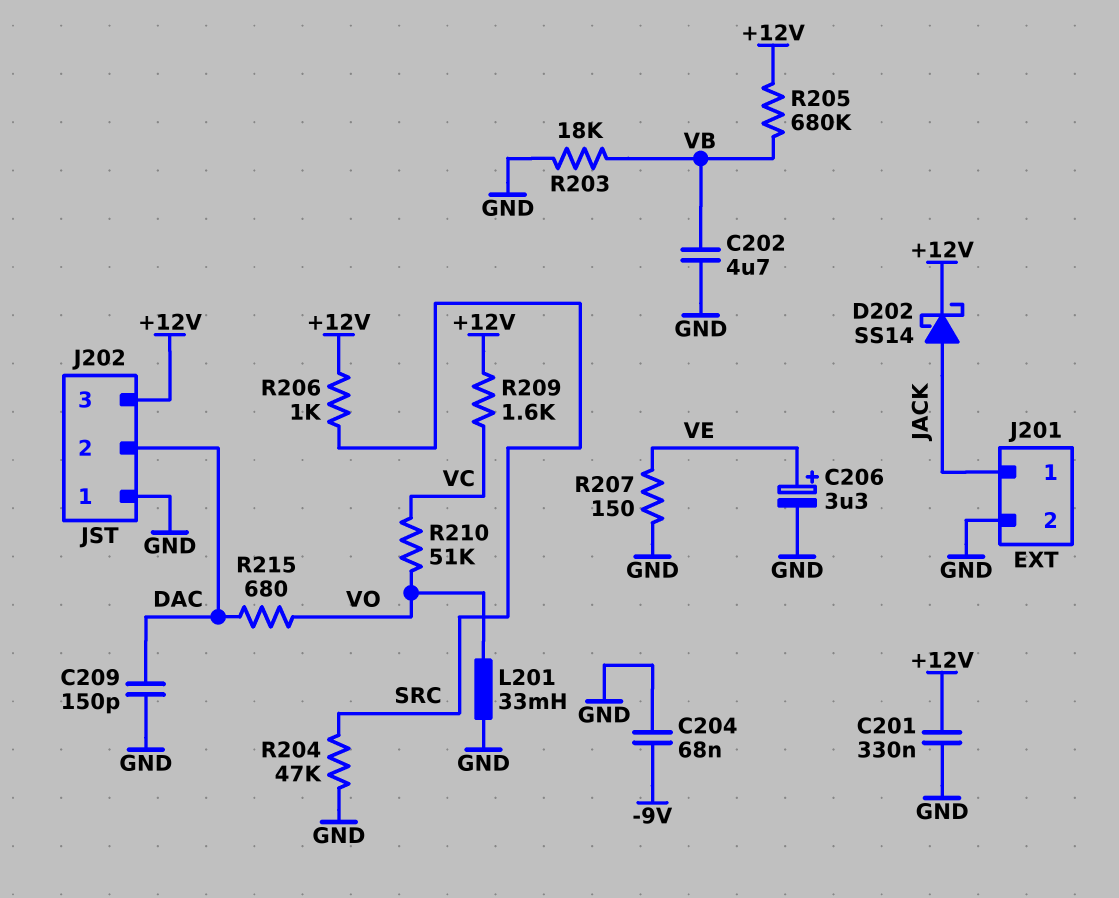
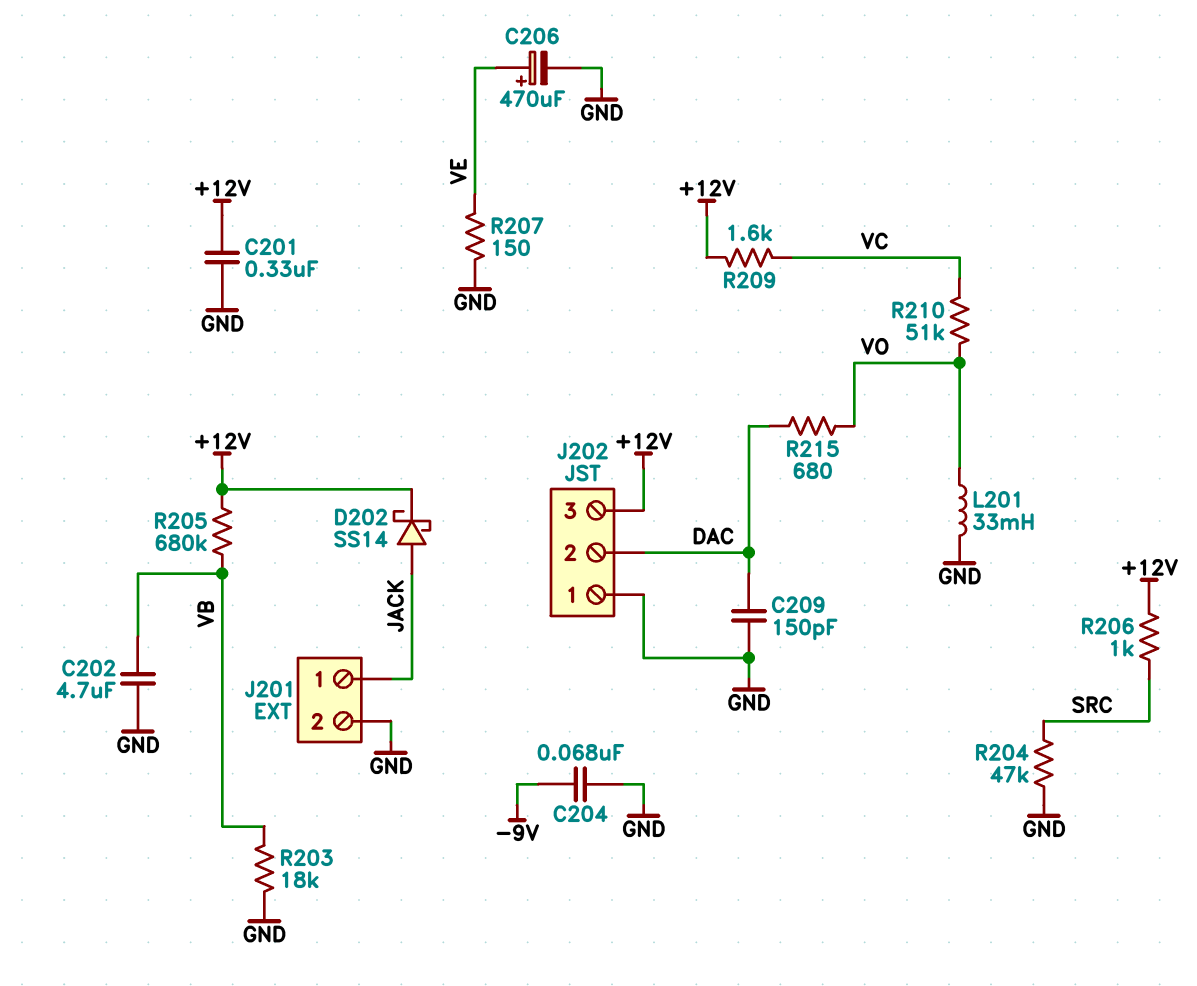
C206: 3.3uF (plus VE, minus GND) -> 470uF (plus VE, minus GND)

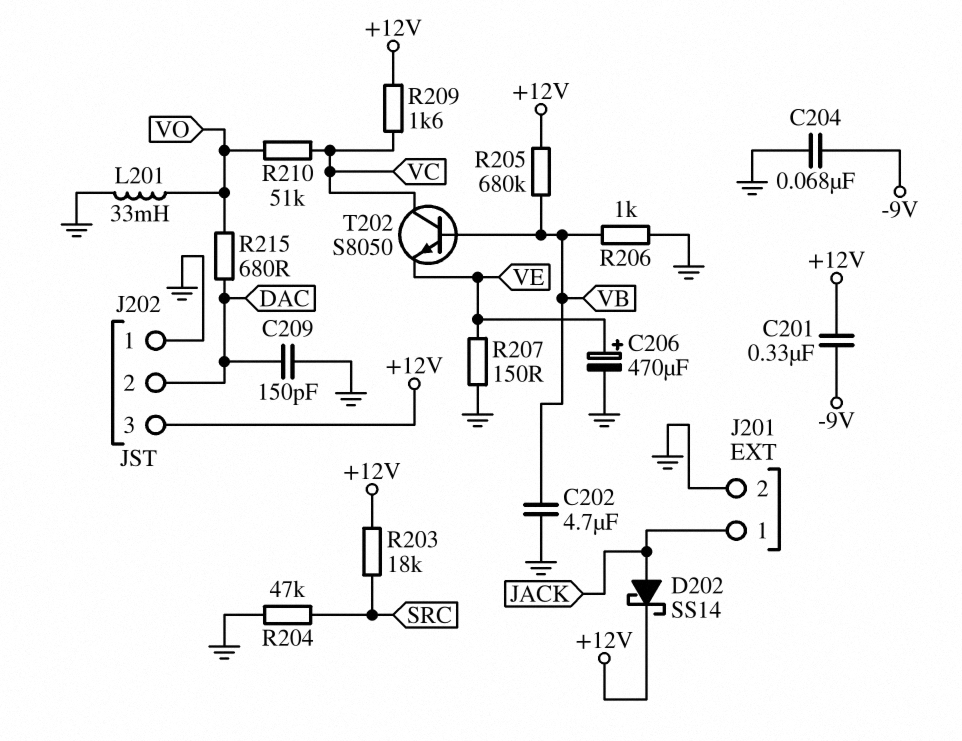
C201: 330nF (+12V, GND) -> 330nF (+12V, -9V)
R203: 18k (GND, VB) -> 18k (+12V, SRC)
R206: 1k (+12V, SRC) -> 1k (GND, VB)
T202: none -> NPN S8050 (B VB, C VC, E VE)

